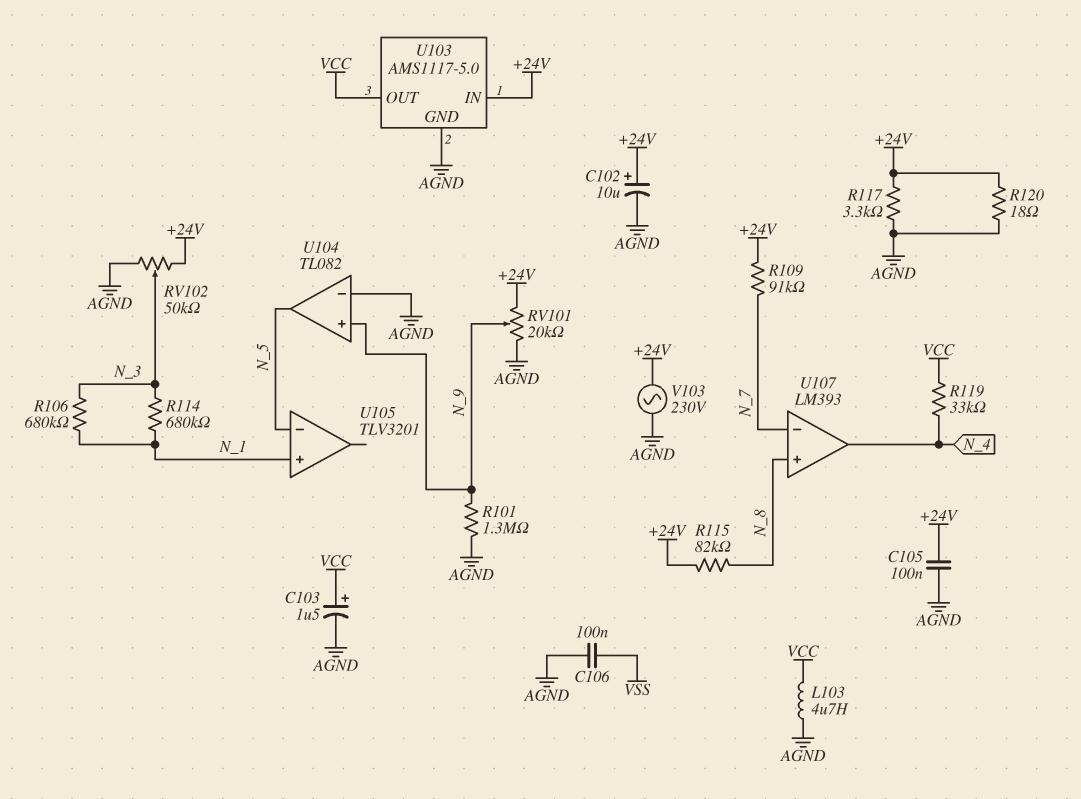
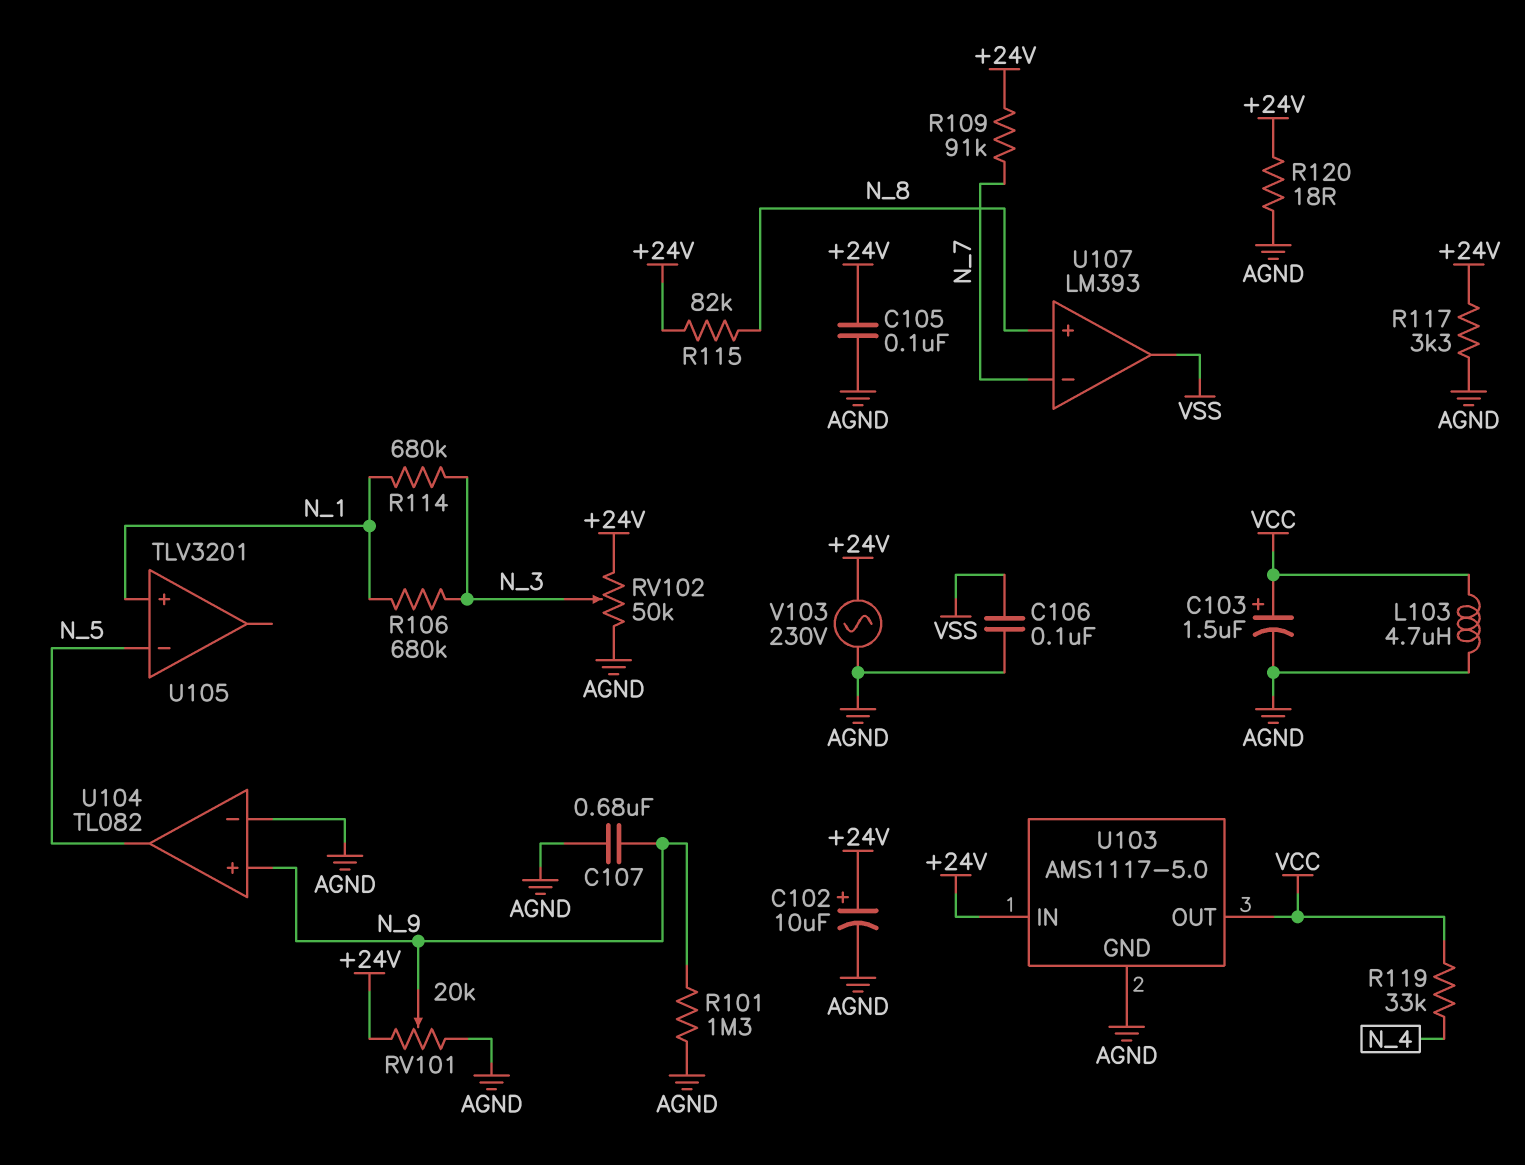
C107: none -> 680nF (AGND, N_9)
U107 pin out: N_4 -> VSS

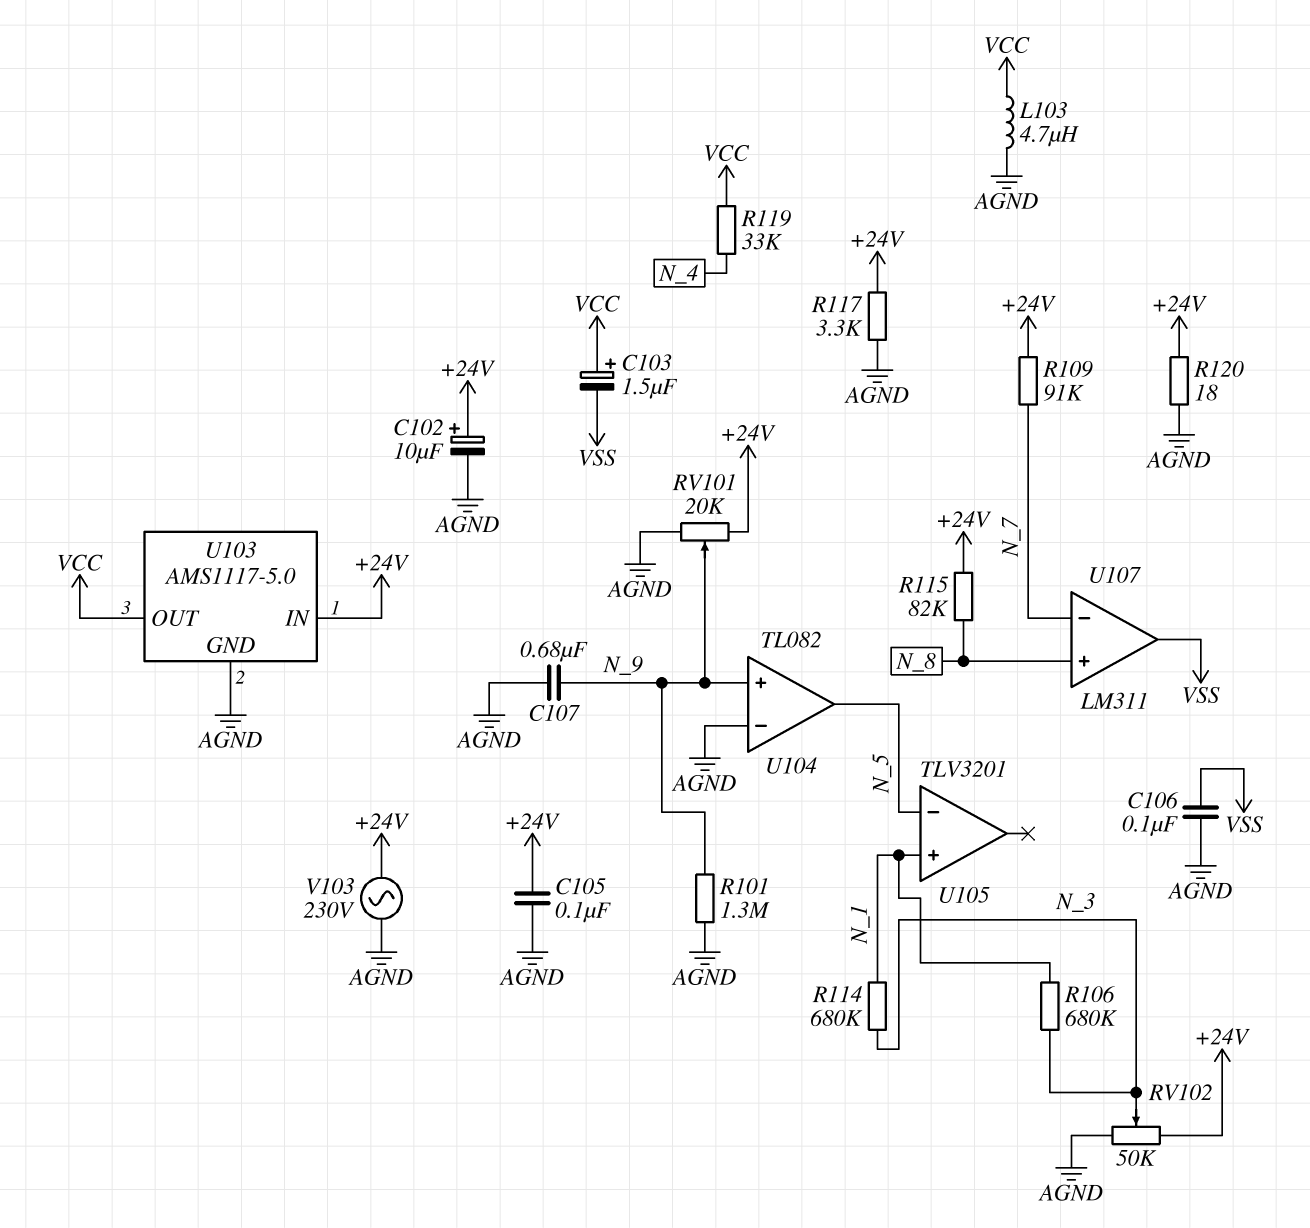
C103: 1.5uF (plus VCC, minus AGND) -> 1.5uF (plus VCC, minus VSS)
U107: LM393 -> LM311

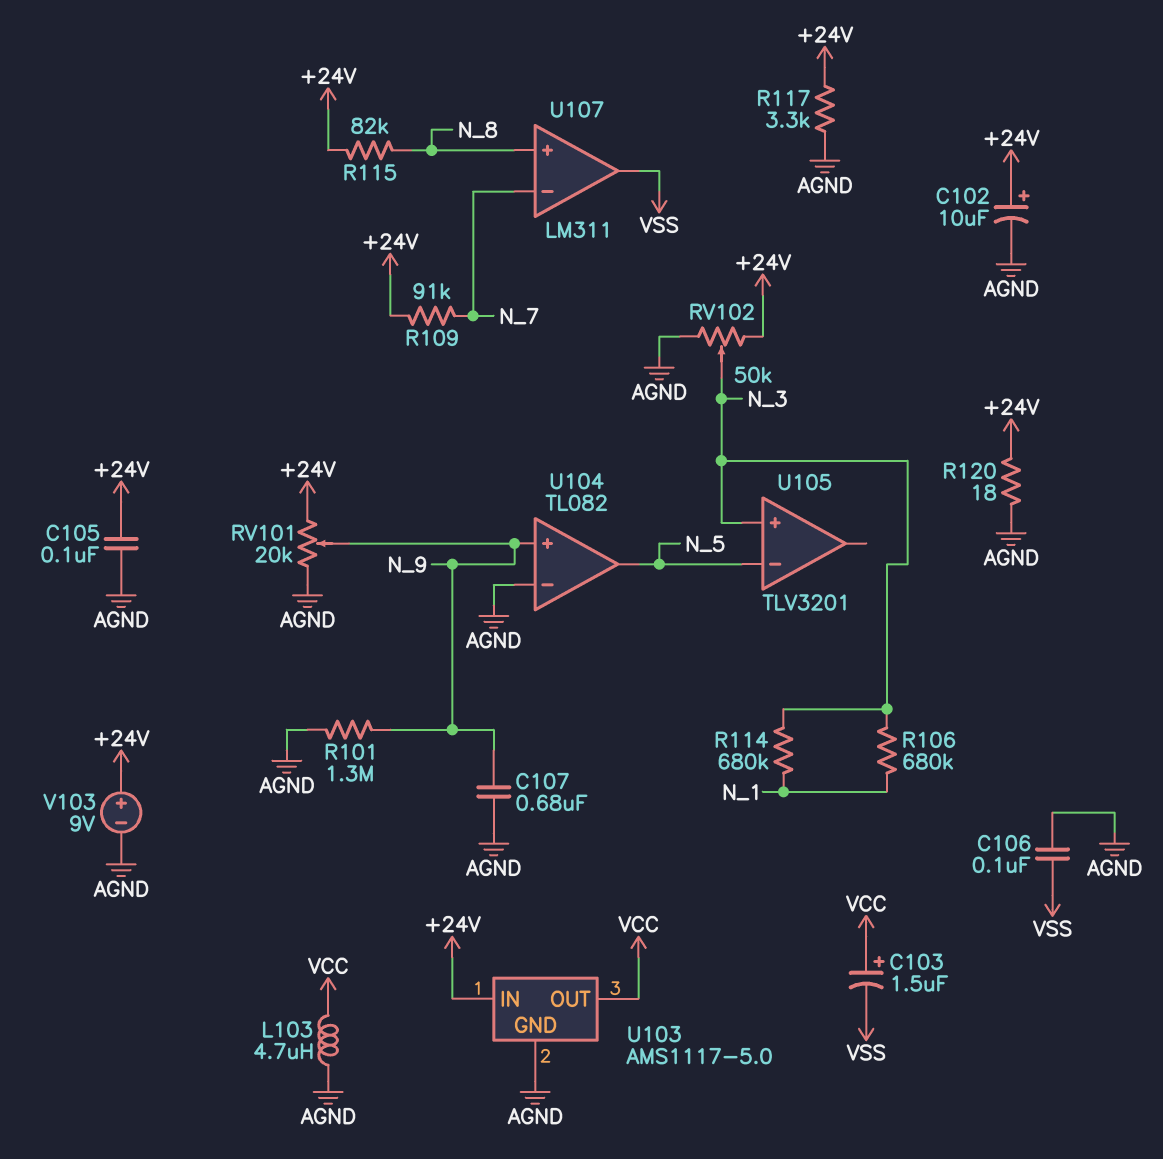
R119: 33k (N_4, VCC) -> none
U105 pin in+: N_1 -> N_3
V103: AC 230V (+24V, AGND) -> 9V (plus +24V, minus AGND)

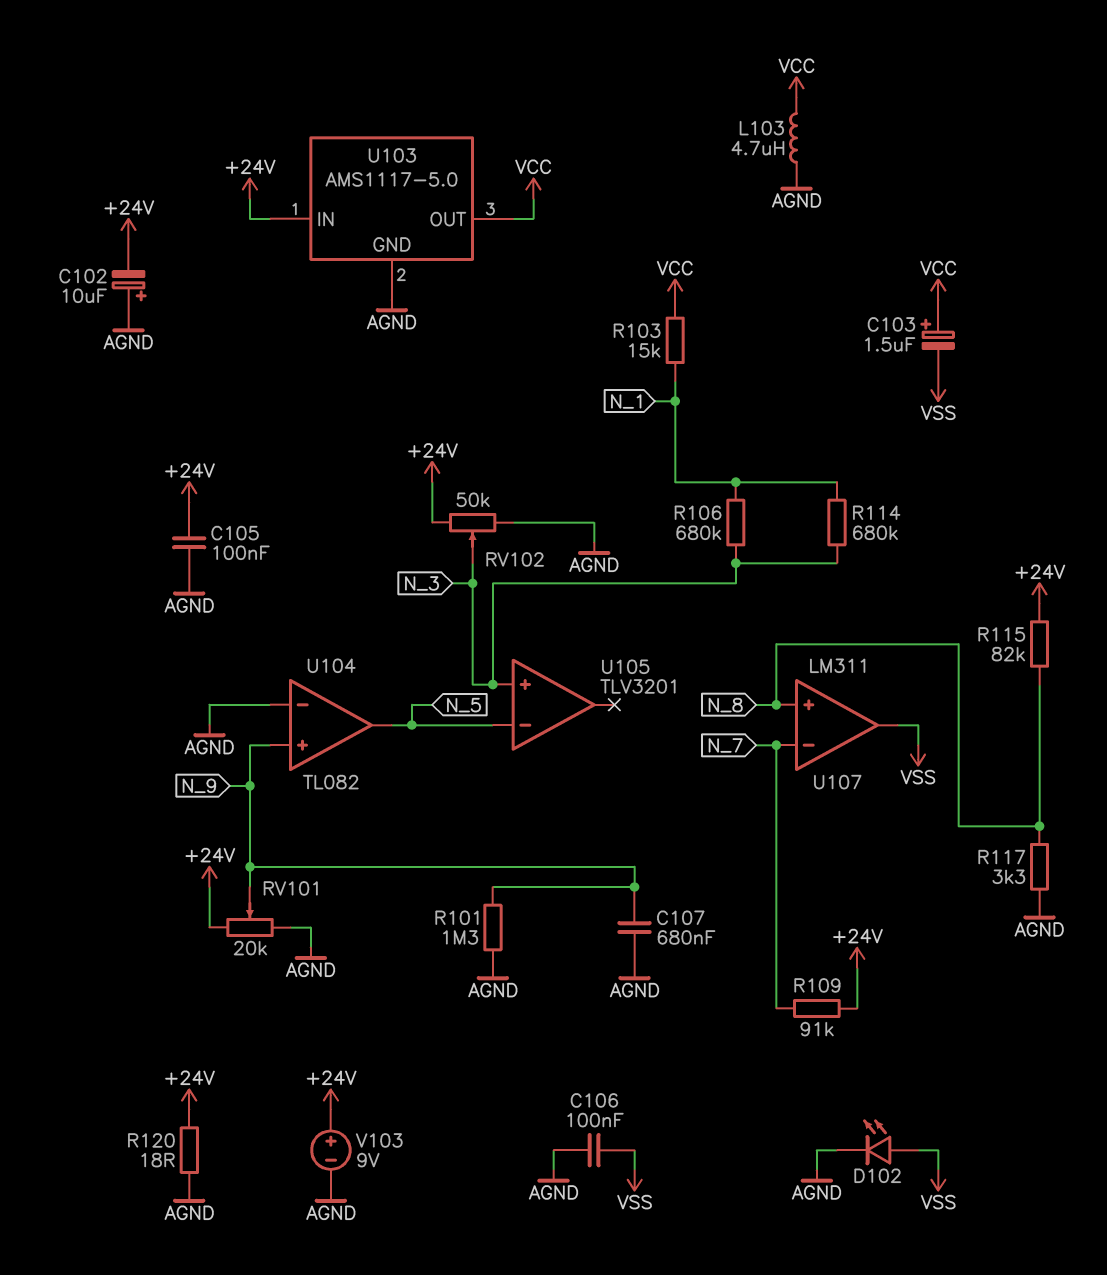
C102: 10uF (plus +24V, minus AGND) -> 10uF (plus AGND, minus +24V)
D102: none -> LED (A VSS, K AGND)
R103: none -> 15k (N_1, VCC)
R117: 3.3k (+24V, AGND) -> 3.3k (AGND, N_8)

